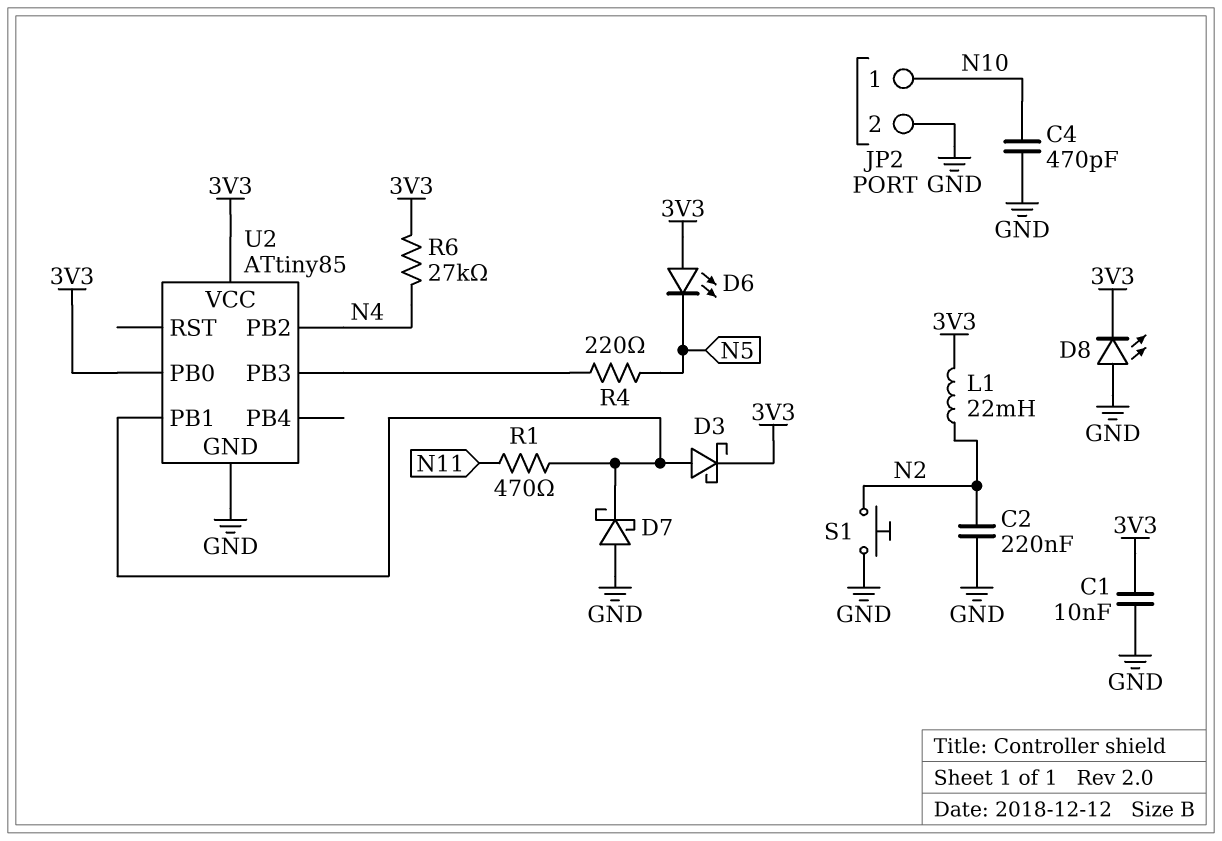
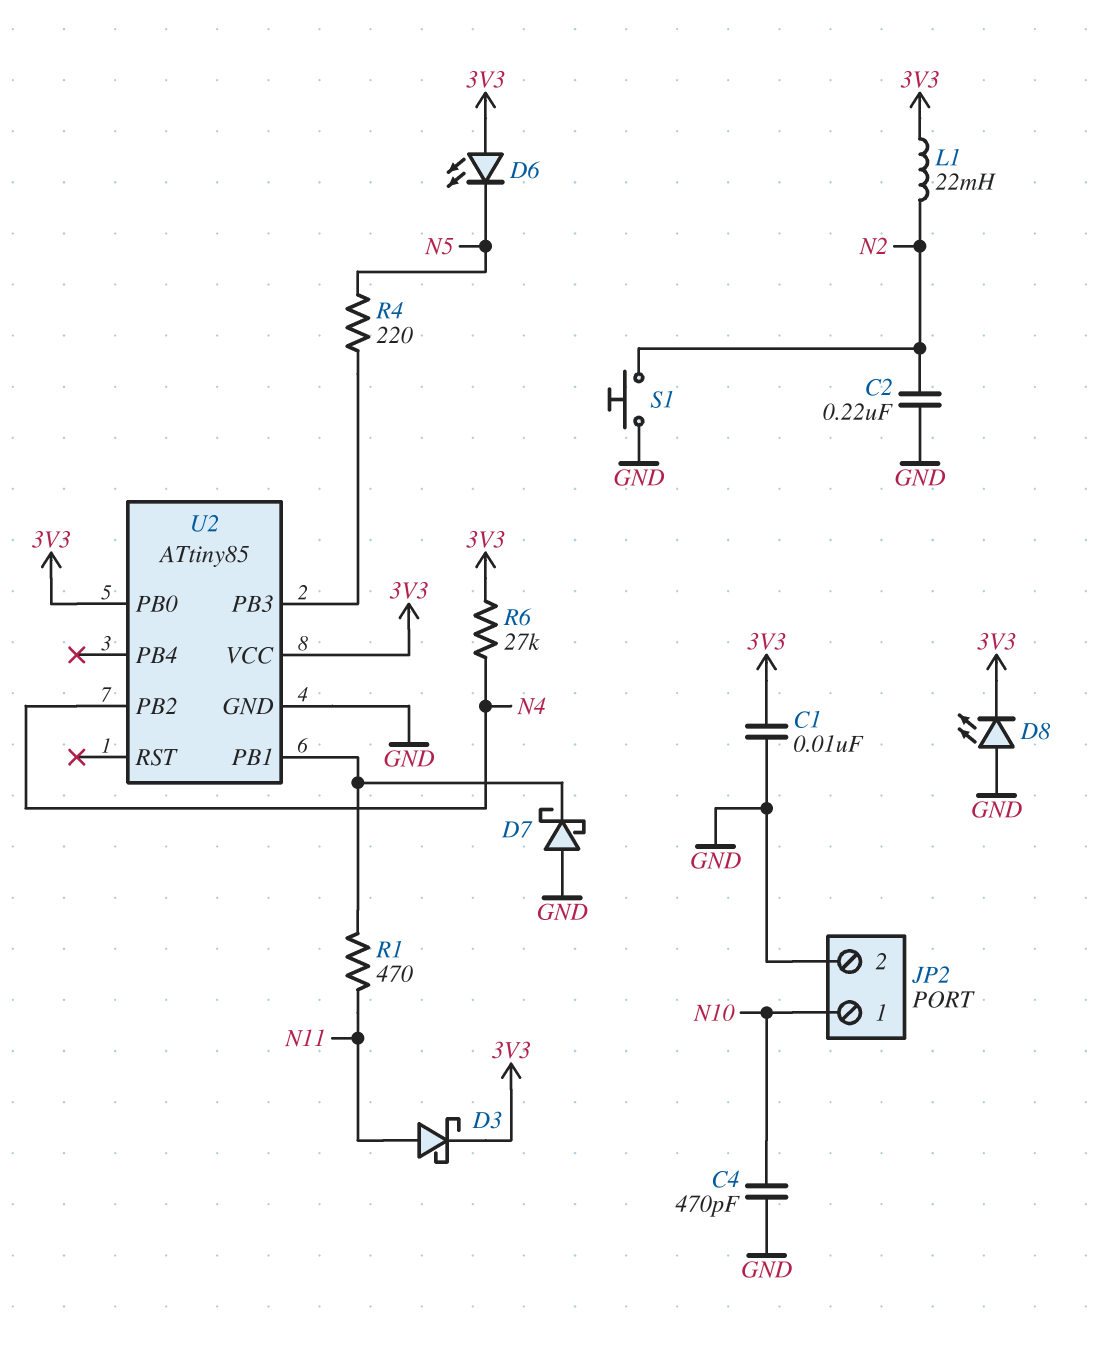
D3: schottky (A U2/PB1, K 3V3) -> schottky (A N11, K 3V3)

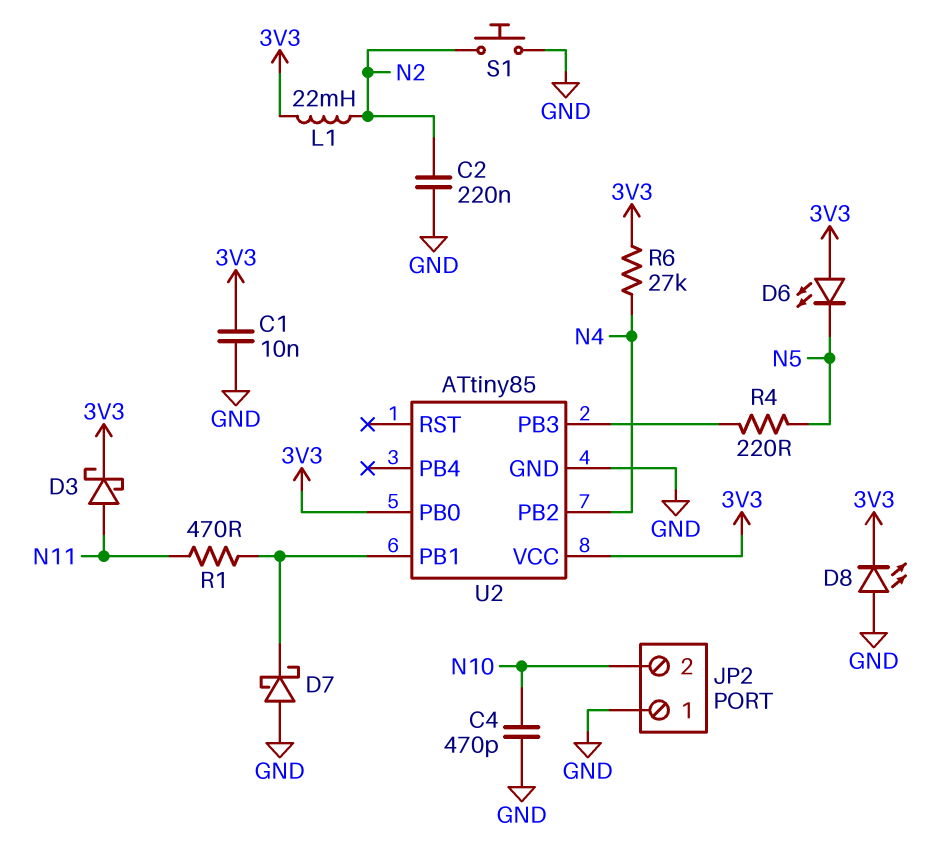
JP2 pin 1: N10 -> GND
JP2 pin 2: GND -> N10

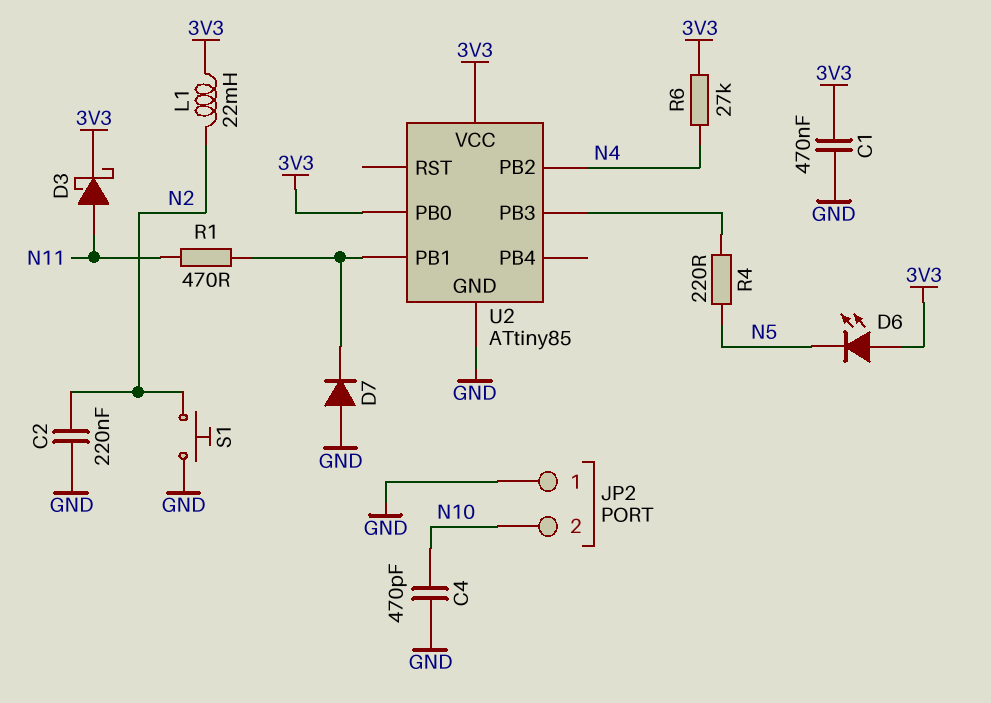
C1: 10nF (3V3, GND) -> 470nF (3V3, GND)
D7: schottky (A GND, K U2/PB1) -> diode (A GND, K U2/PB1)
D8: LED (A GND, K 3V3) -> none

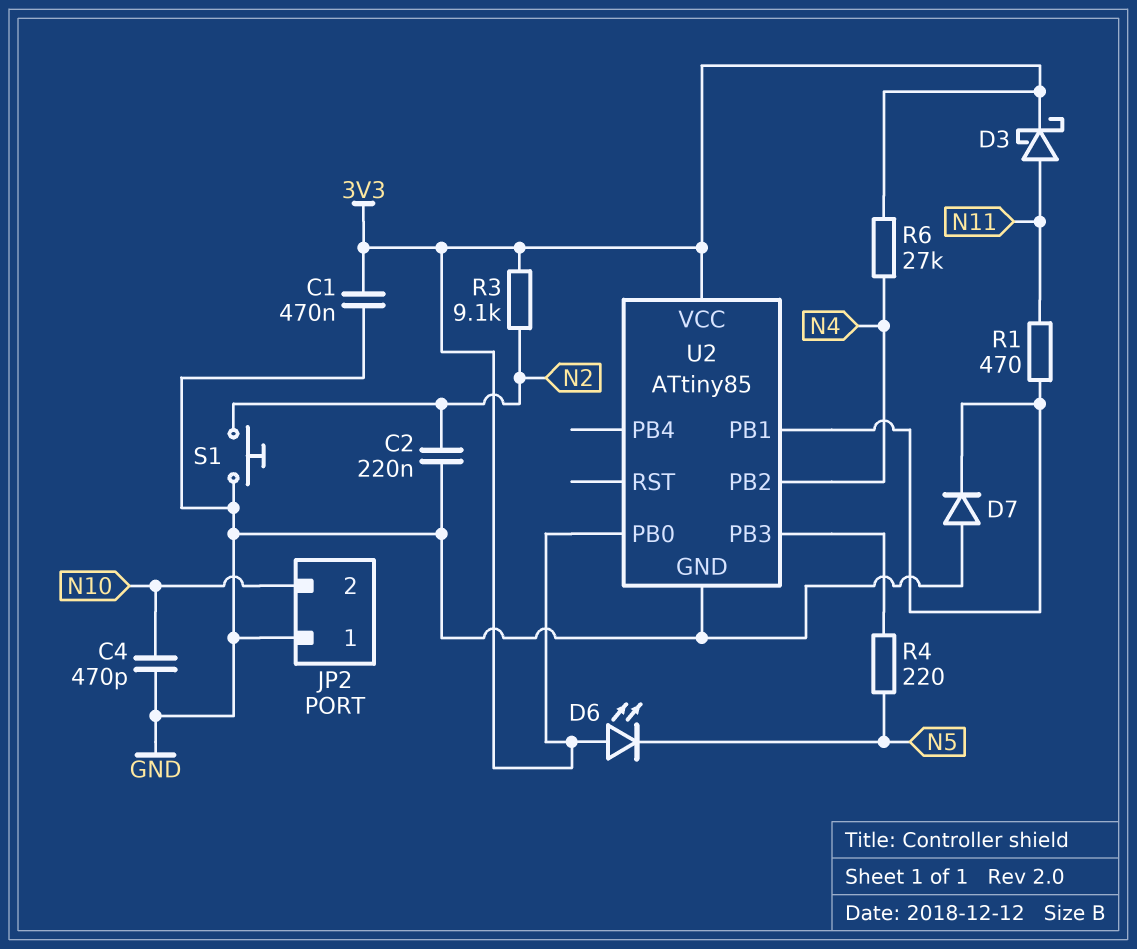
L1: 22mH (3V3, N2) -> none
R3: none -> 9.1k (3V3, N2)

